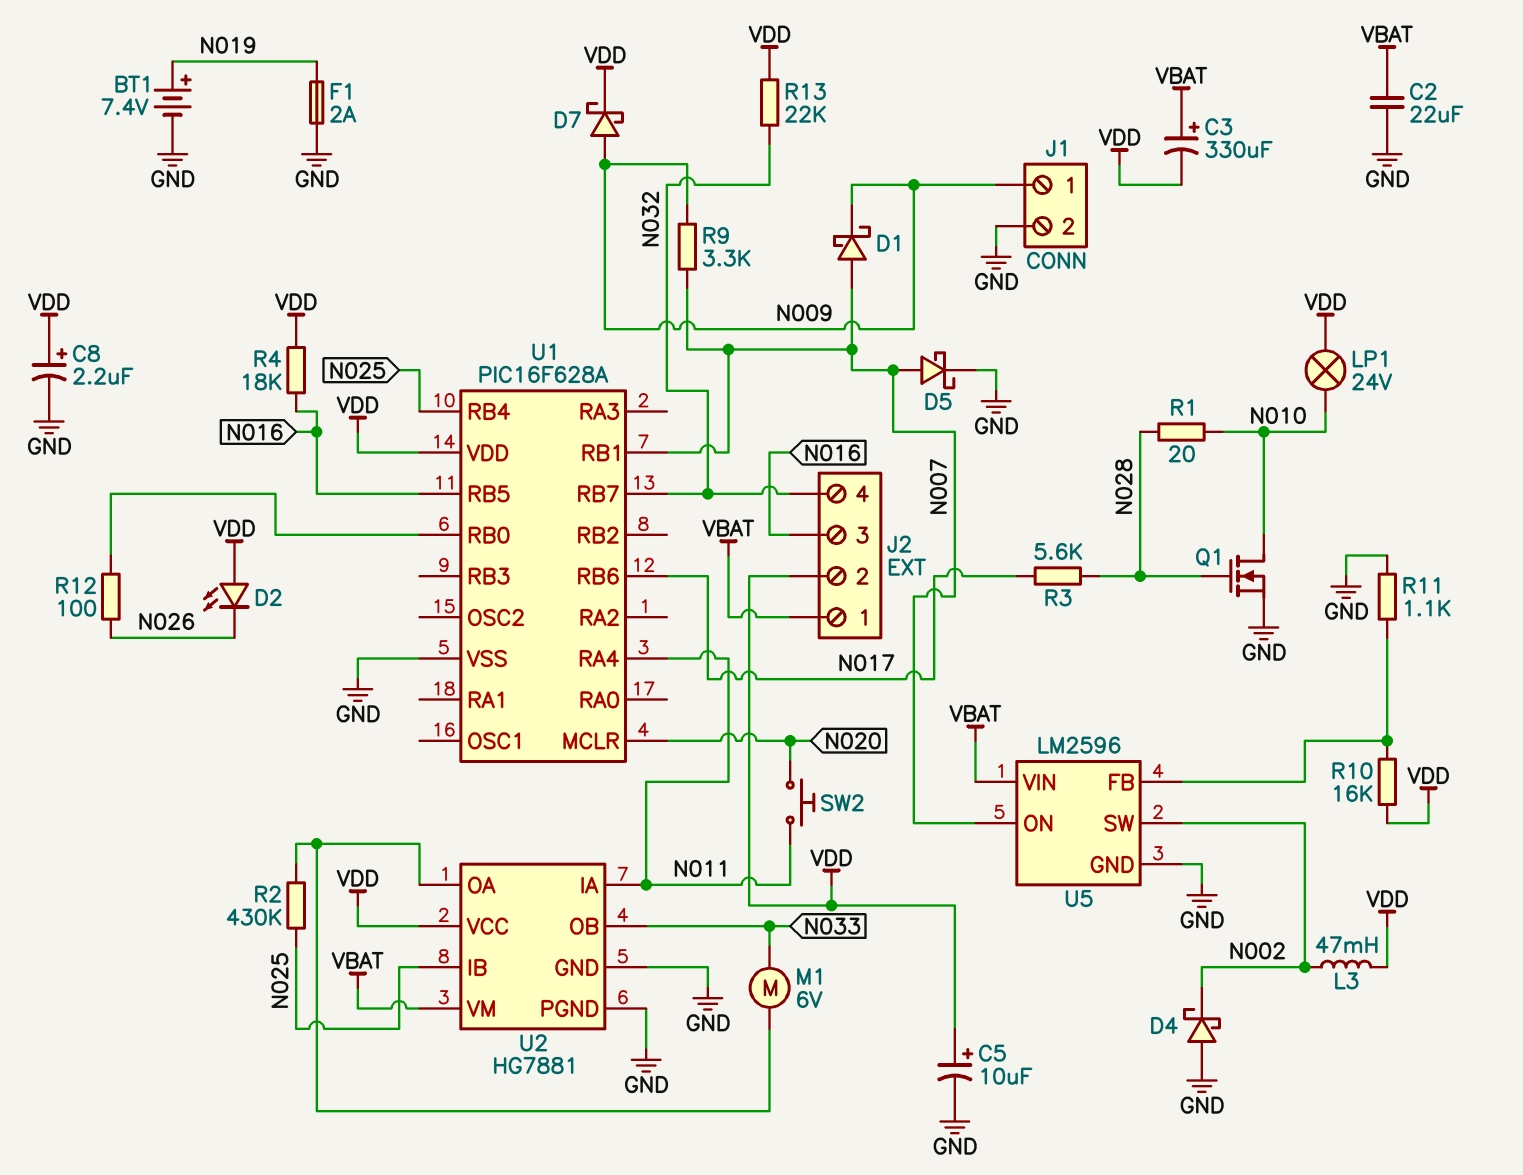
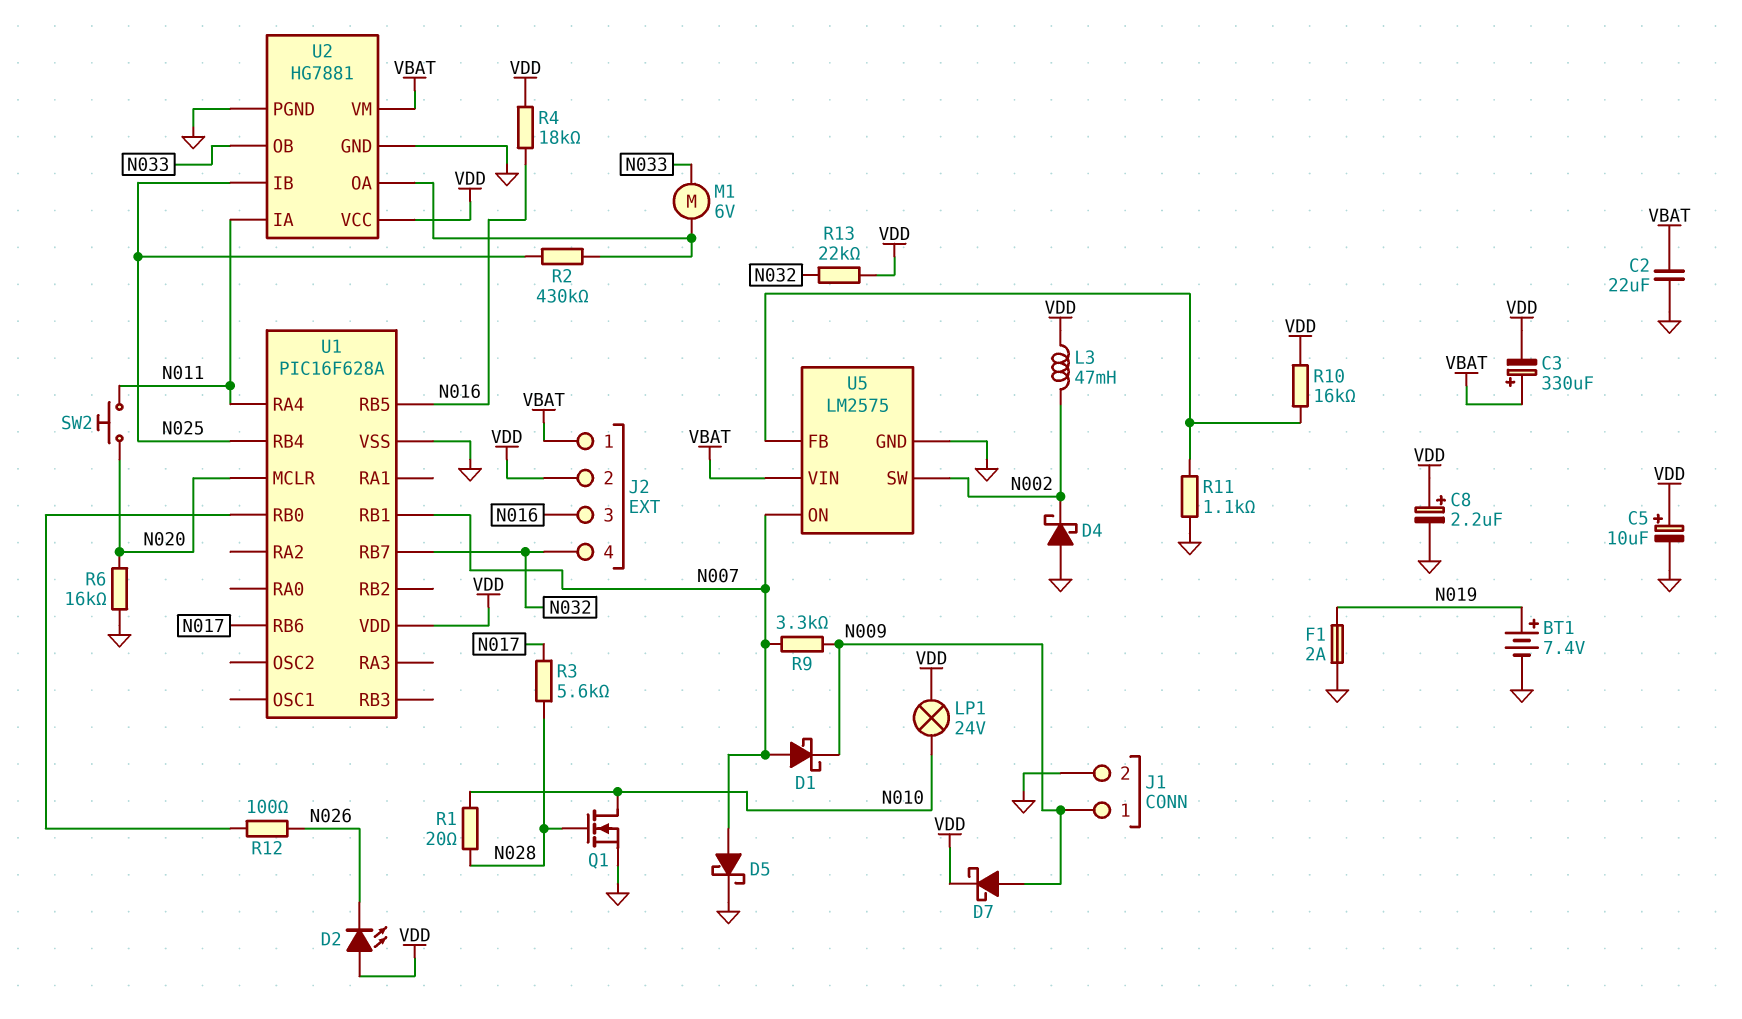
R6: none -> 16k (GND, N020)
U5: LM2596 -> LM2575

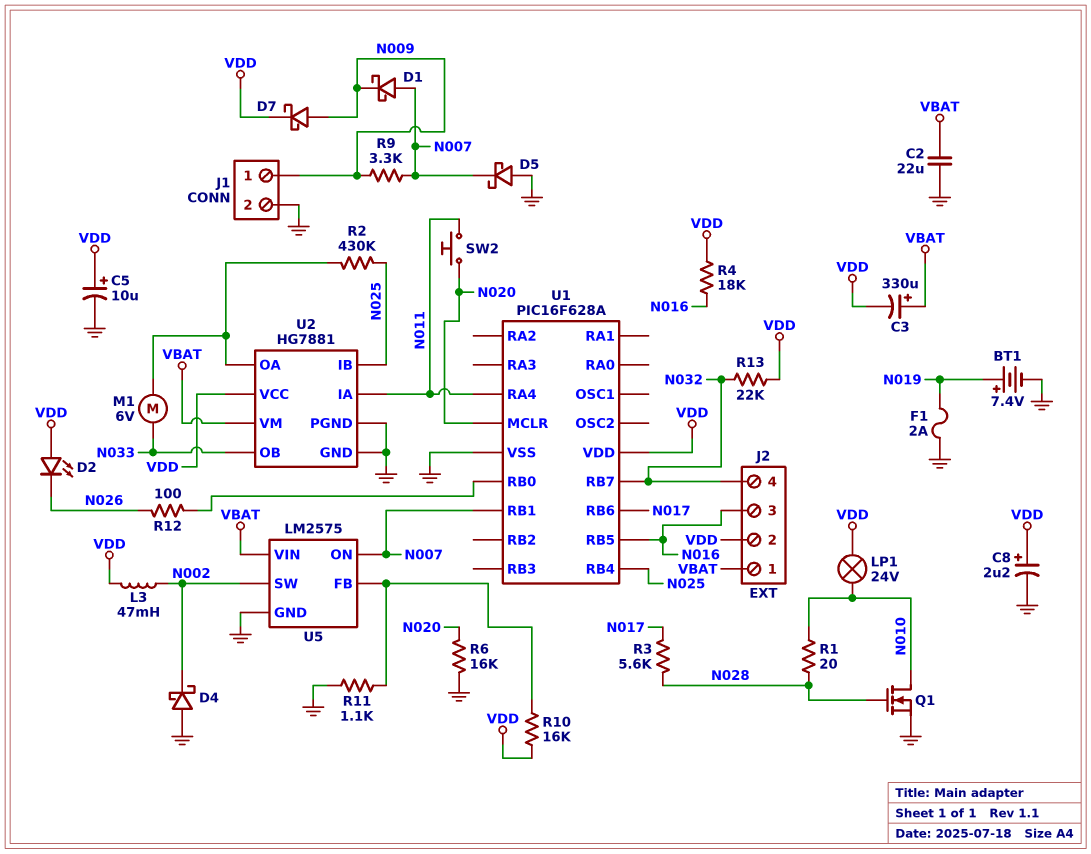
D5: schottky (A N007, K GND) -> schottky (A GND, K N007)

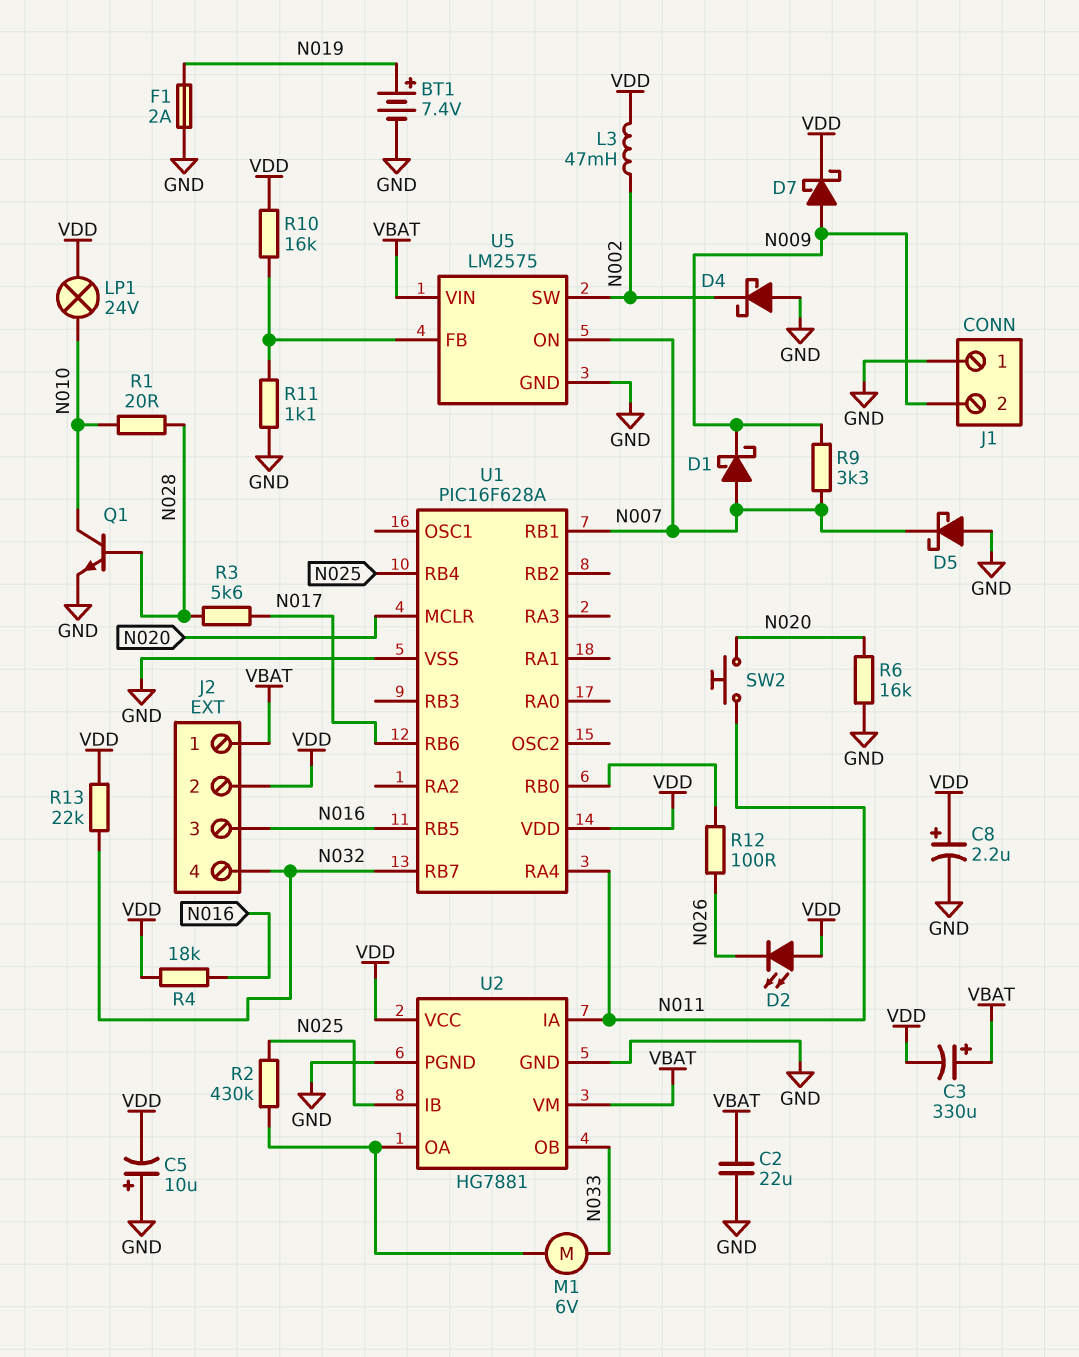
C5: 10uF (plus VDD, minus GND) -> 10uF (plus GND, minus VDD)
J1 pin 1: N009 -> GND
J1 pin 2: GND -> N009
Q1: NMOS (G N028, D N010, S GND) -> NPN (B N028, C N010, E GND)

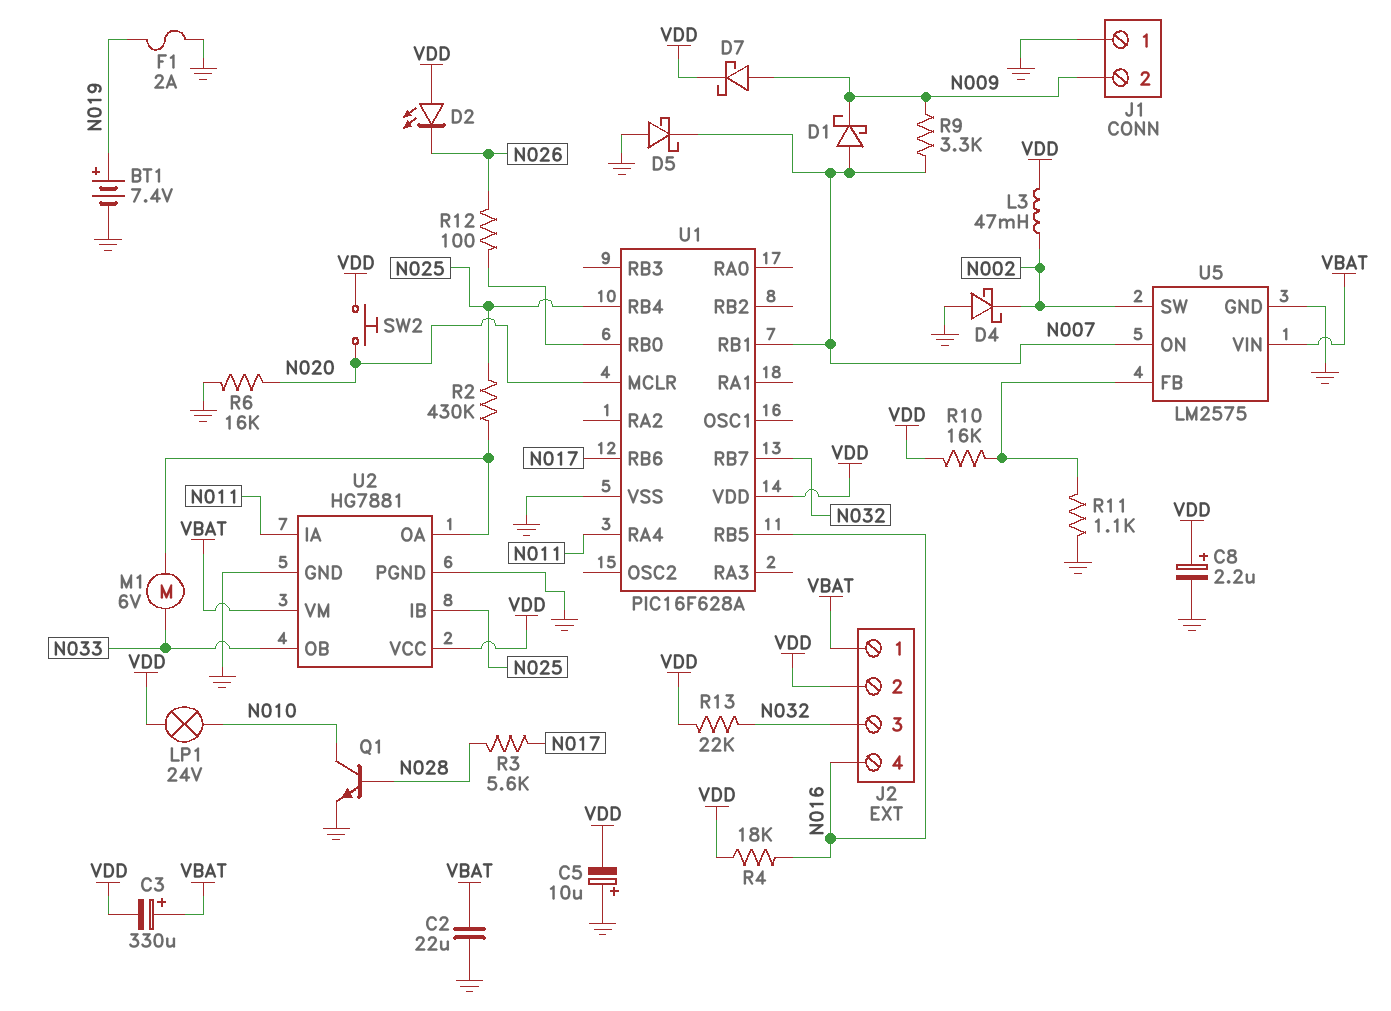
J2 pin 3: N016 -> N032
J2 pin 4: N032 -> N016
R1: 20 (N010, N028) -> none
SW2: button (N011, N020) -> button (N020, VDD)

